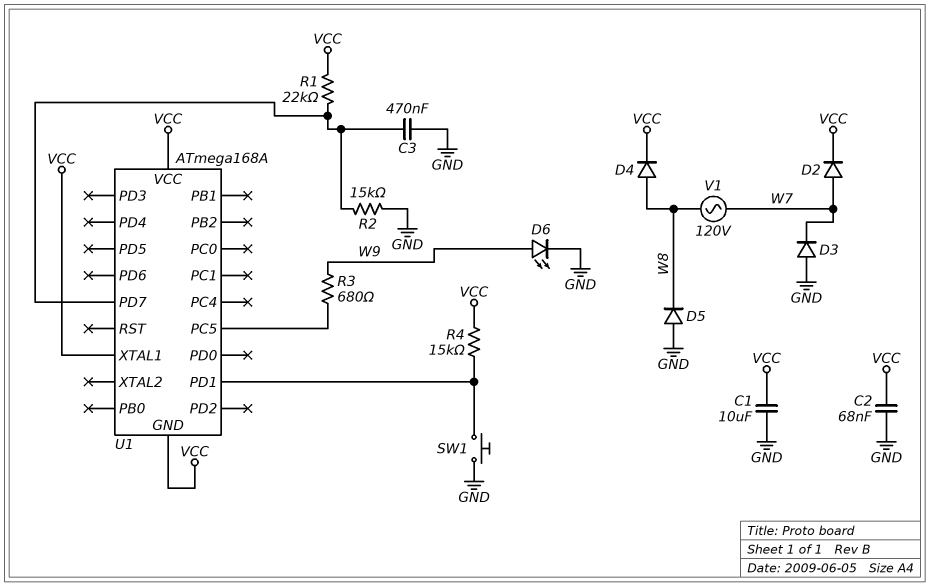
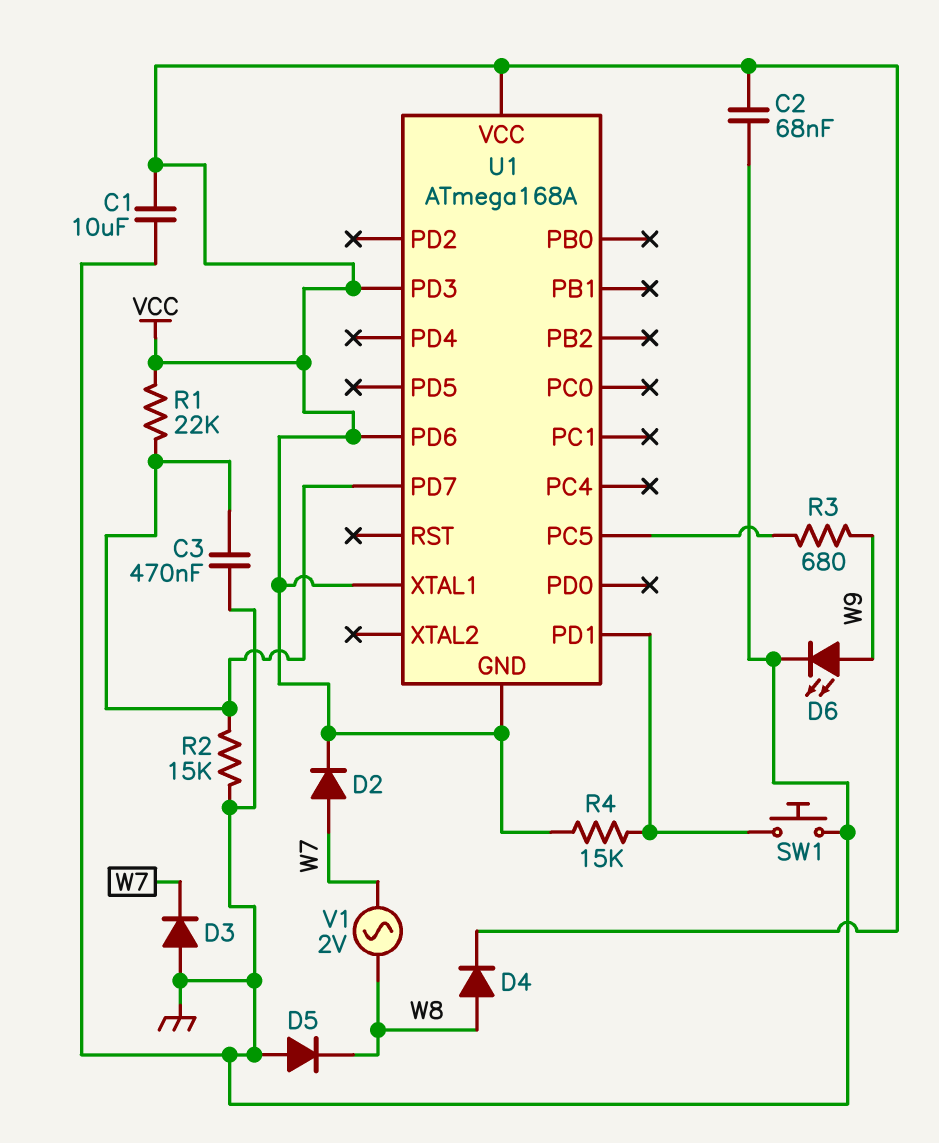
U1 pin PD3: none -> VCC
U1 pin PD6: none -> VCC
V1: AC 120V (W7, W8) -> AC 2V (W7, W8)

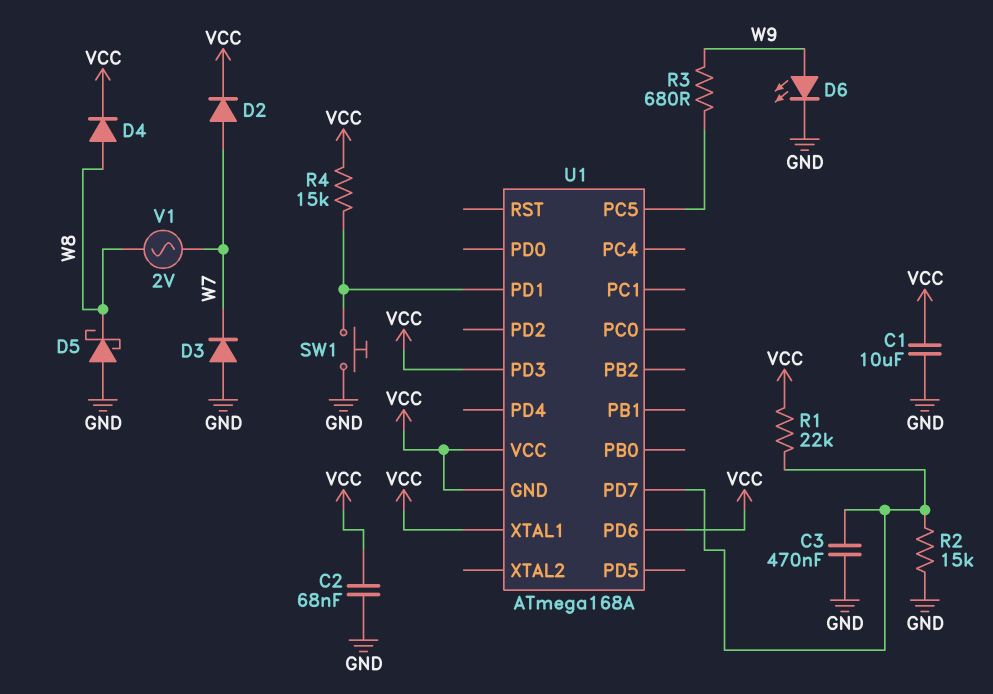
D5: diode (A GND, K W8) -> schottky (A GND, K W8)

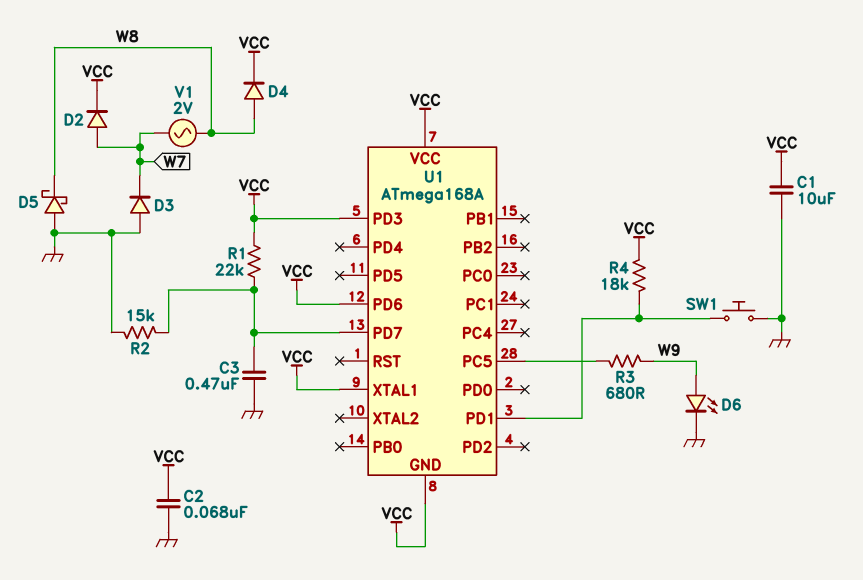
R4: 15k (U1/PD1, VCC) -> 18k (U1/PD1, VCC)

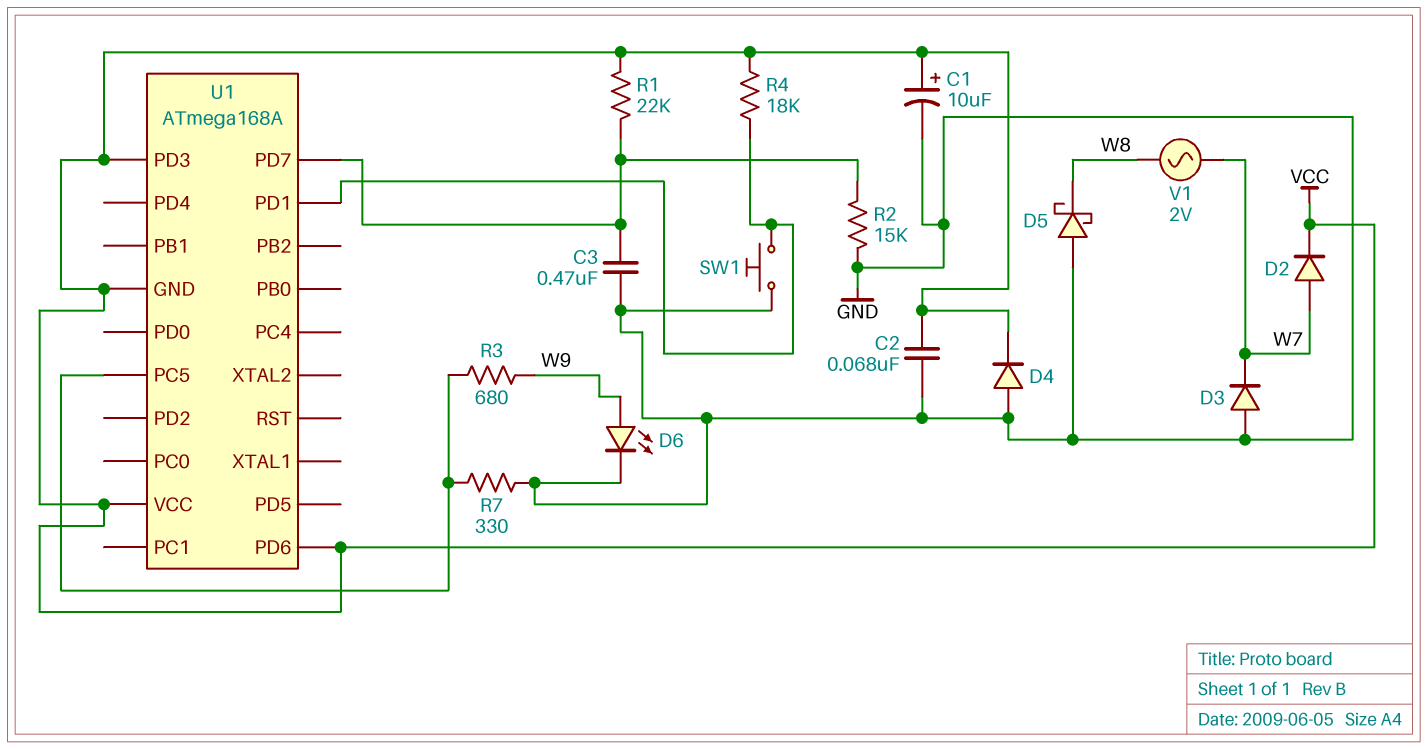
C1: 10uF (GND, VCC) -> 10uF (plus VCC, minus GND)
D4: diode (A W8, K VCC) -> diode (A GND, K VCC)
R7: none -> 330 (GND, U1/PC5)
U1 pin XTAL1: VCC -> none

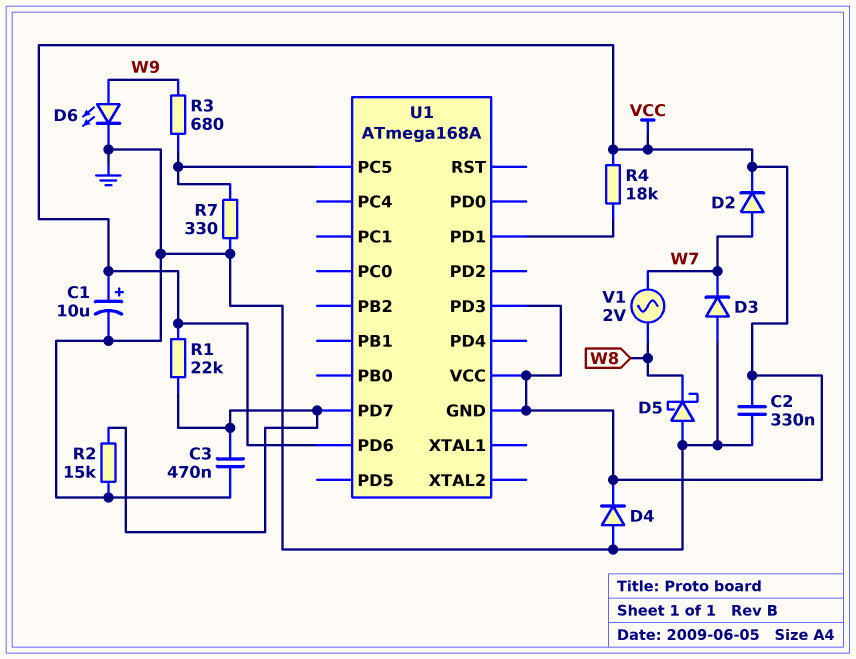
C2: 68nF (GND, VCC) -> 330nF (GND, VCC)
SW1: button (GND, U1/PD1) -> none

